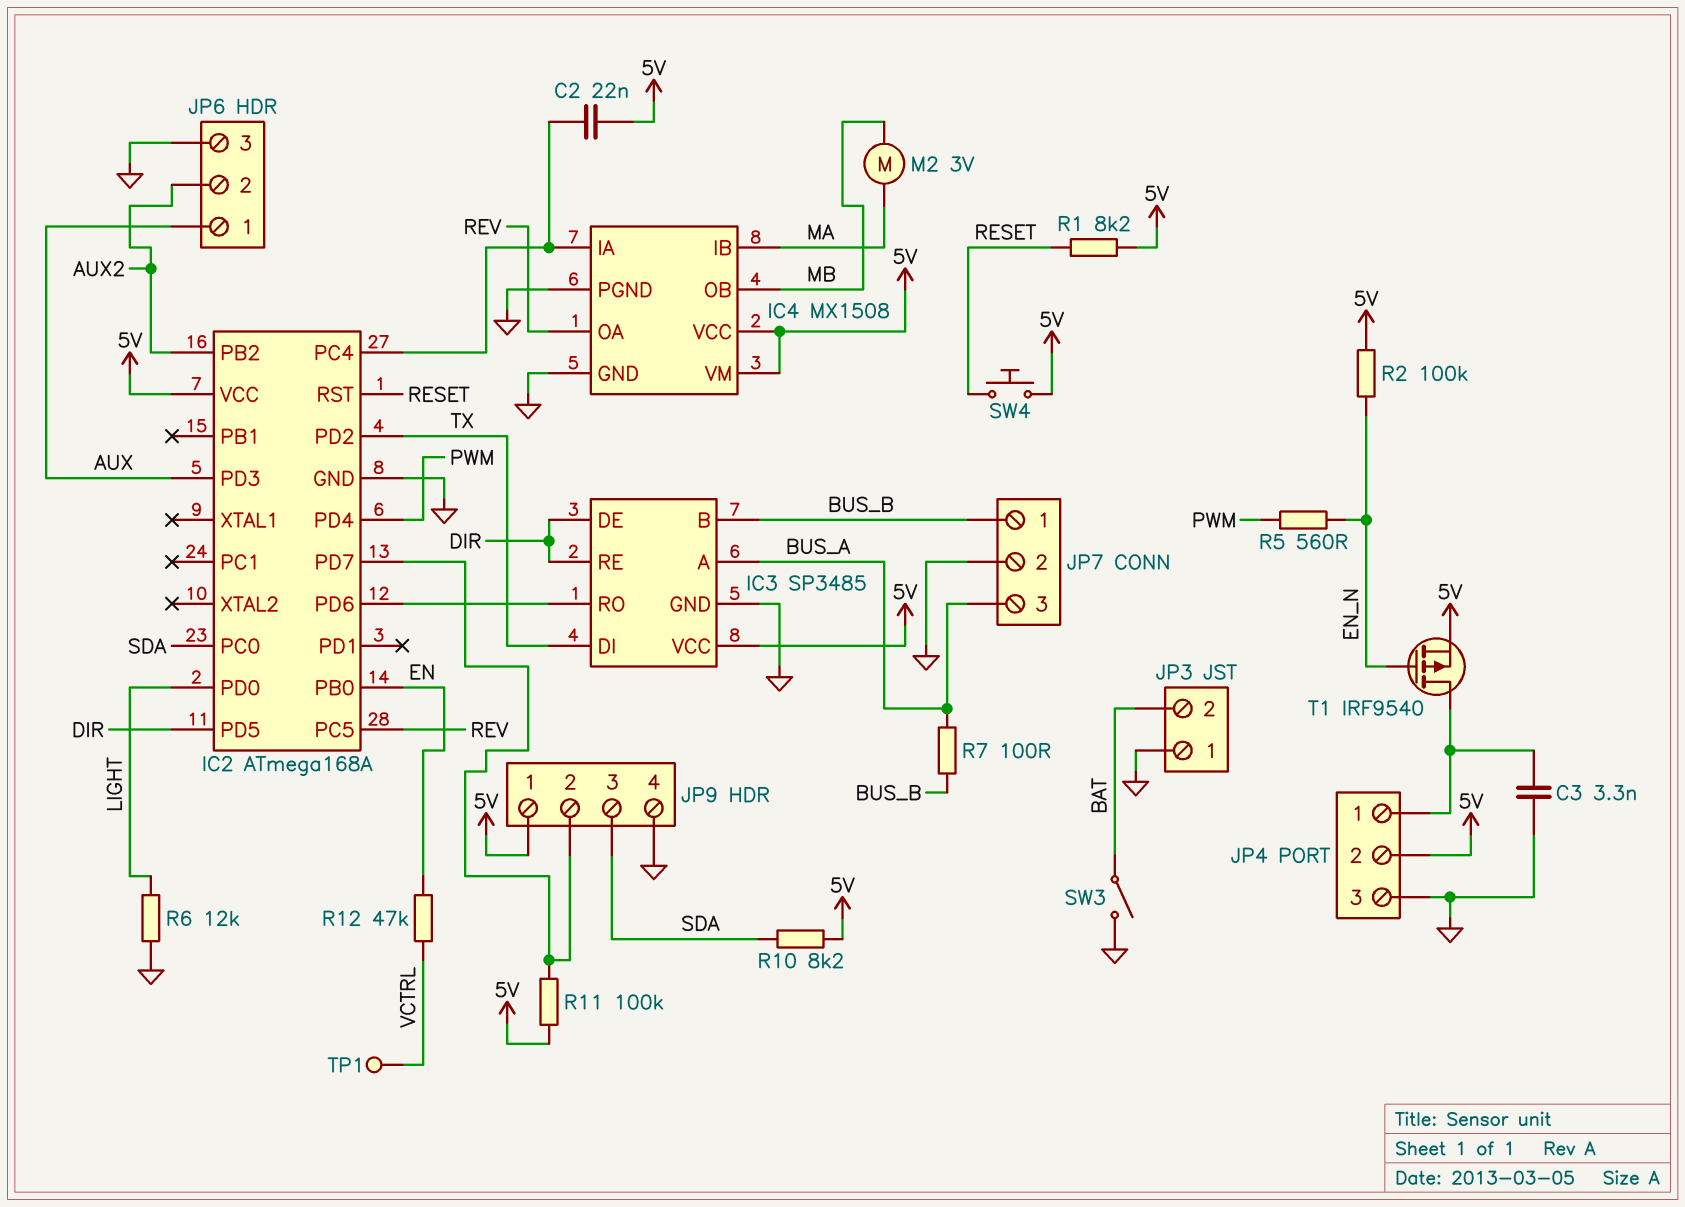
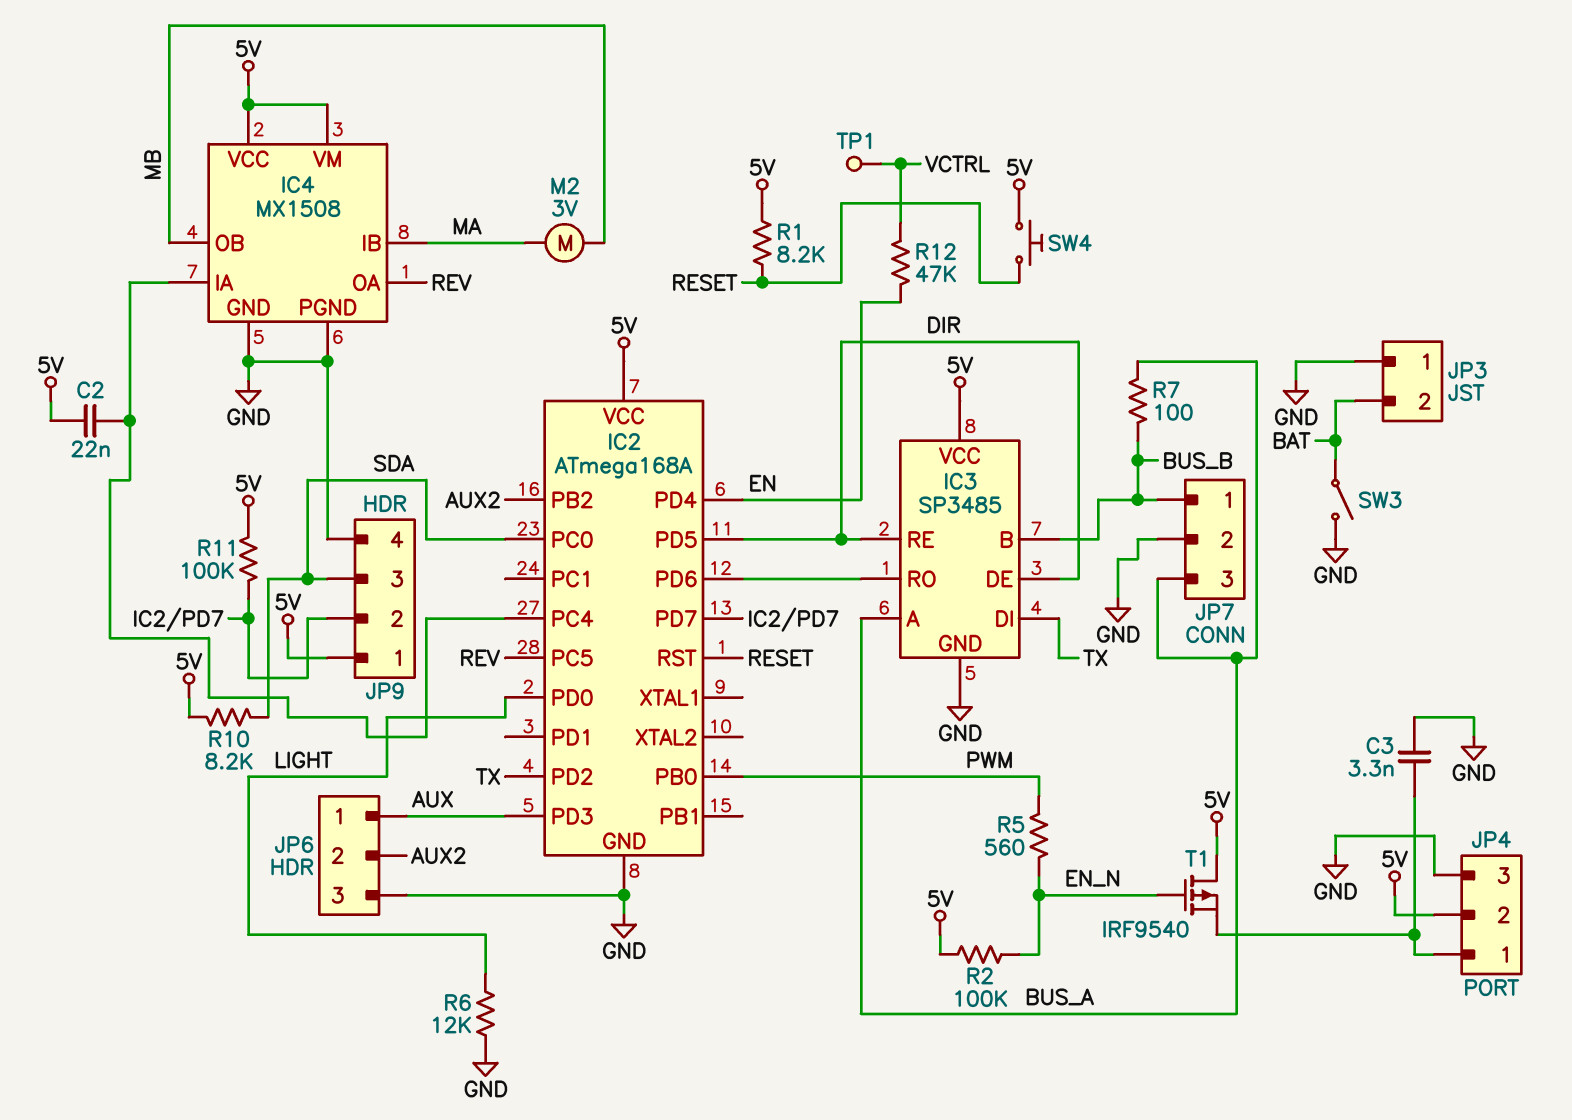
IC2 pin PB0: EN -> PWM
IC2 pin PD4: PWM -> EN
T1: PMOS IRF9540 (G EN_N, D JP4/1, S 5V) -> PMOS IRF9540 (G EN_N, D 5V, S JP4/1)

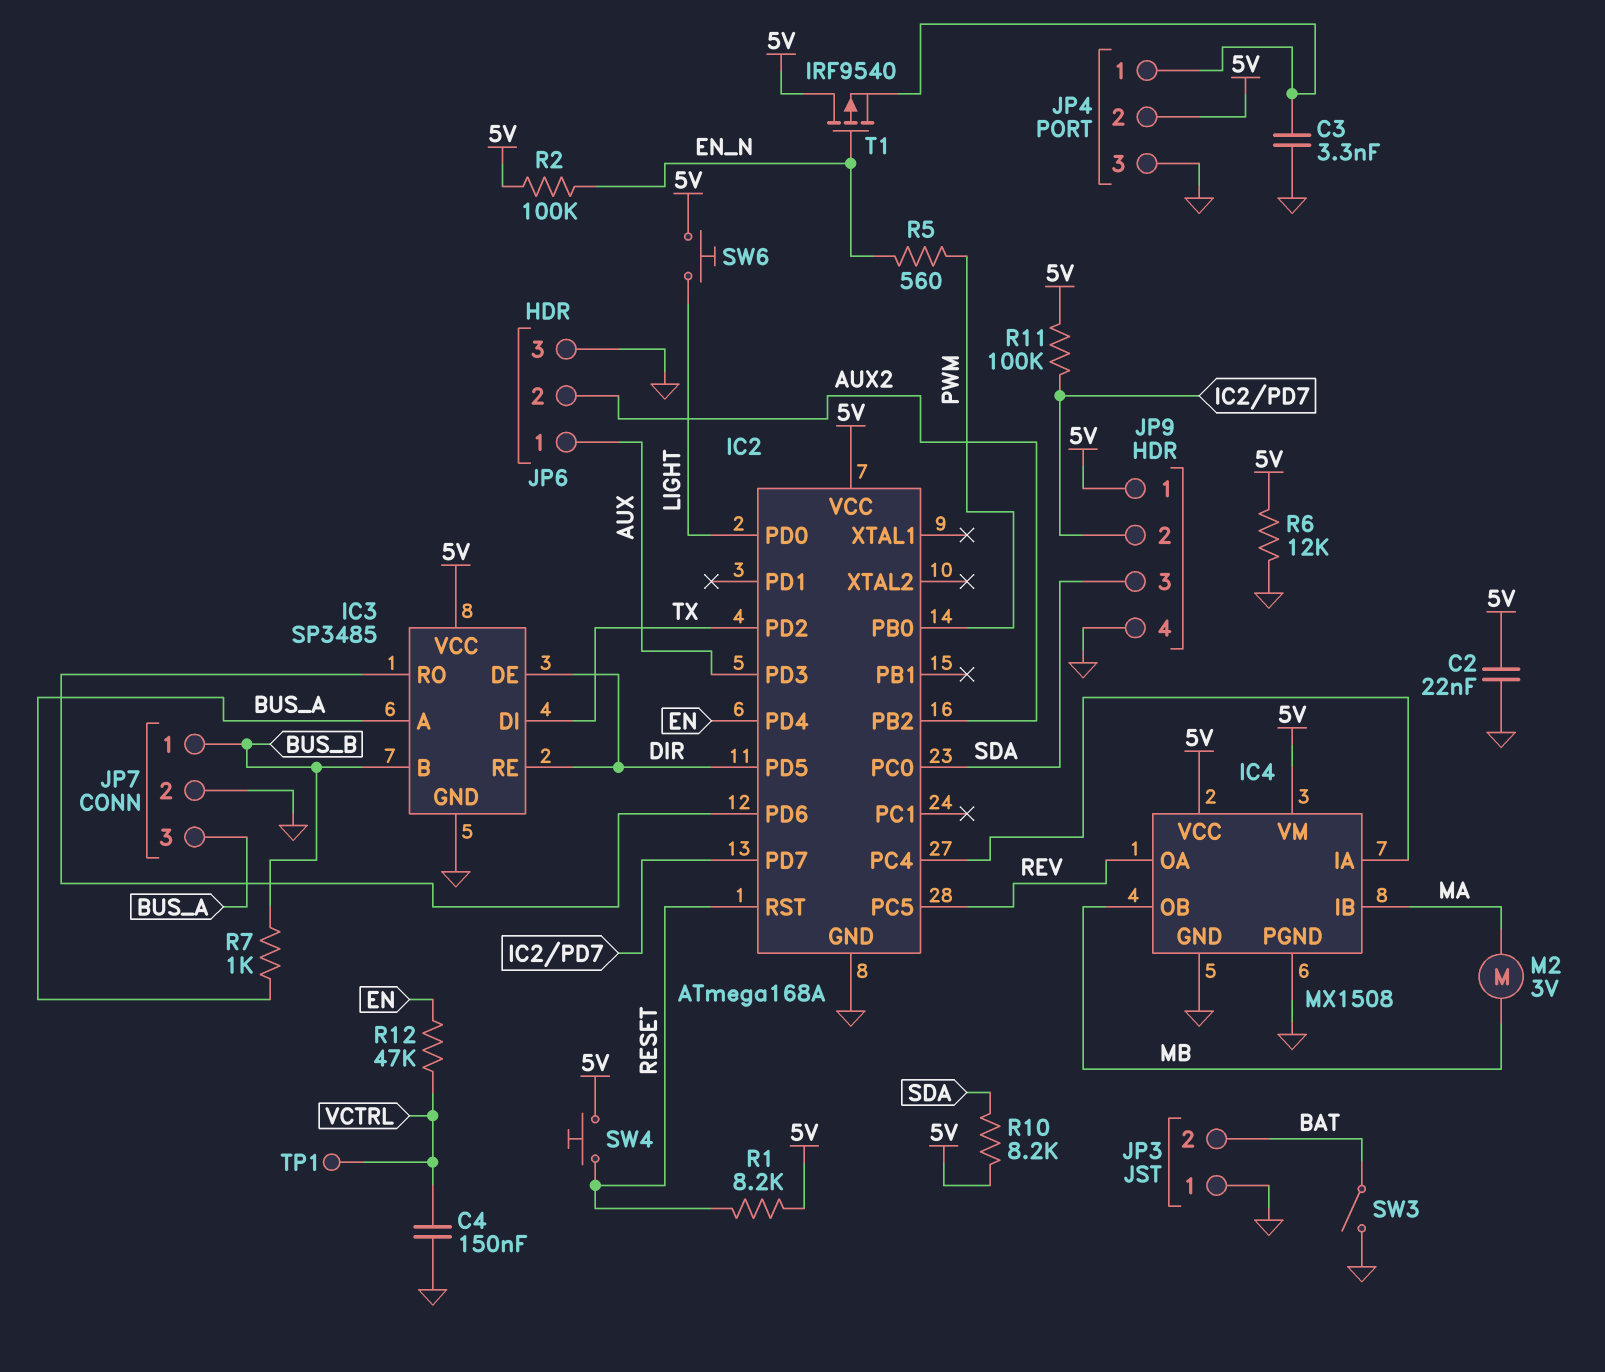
C2: 22nF (5V, IC2/PC4) -> 22nF (5V, GND)
C4: none -> 150nF (GND, VCTRL)
R6: 12k (GND, LIGHT) -> 12k (5V, GND)
R7: 100 (BUS_A, BUS_B) -> 1k (BUS_A, BUS_B)
SW6: none -> button (5V, LIGHT)

